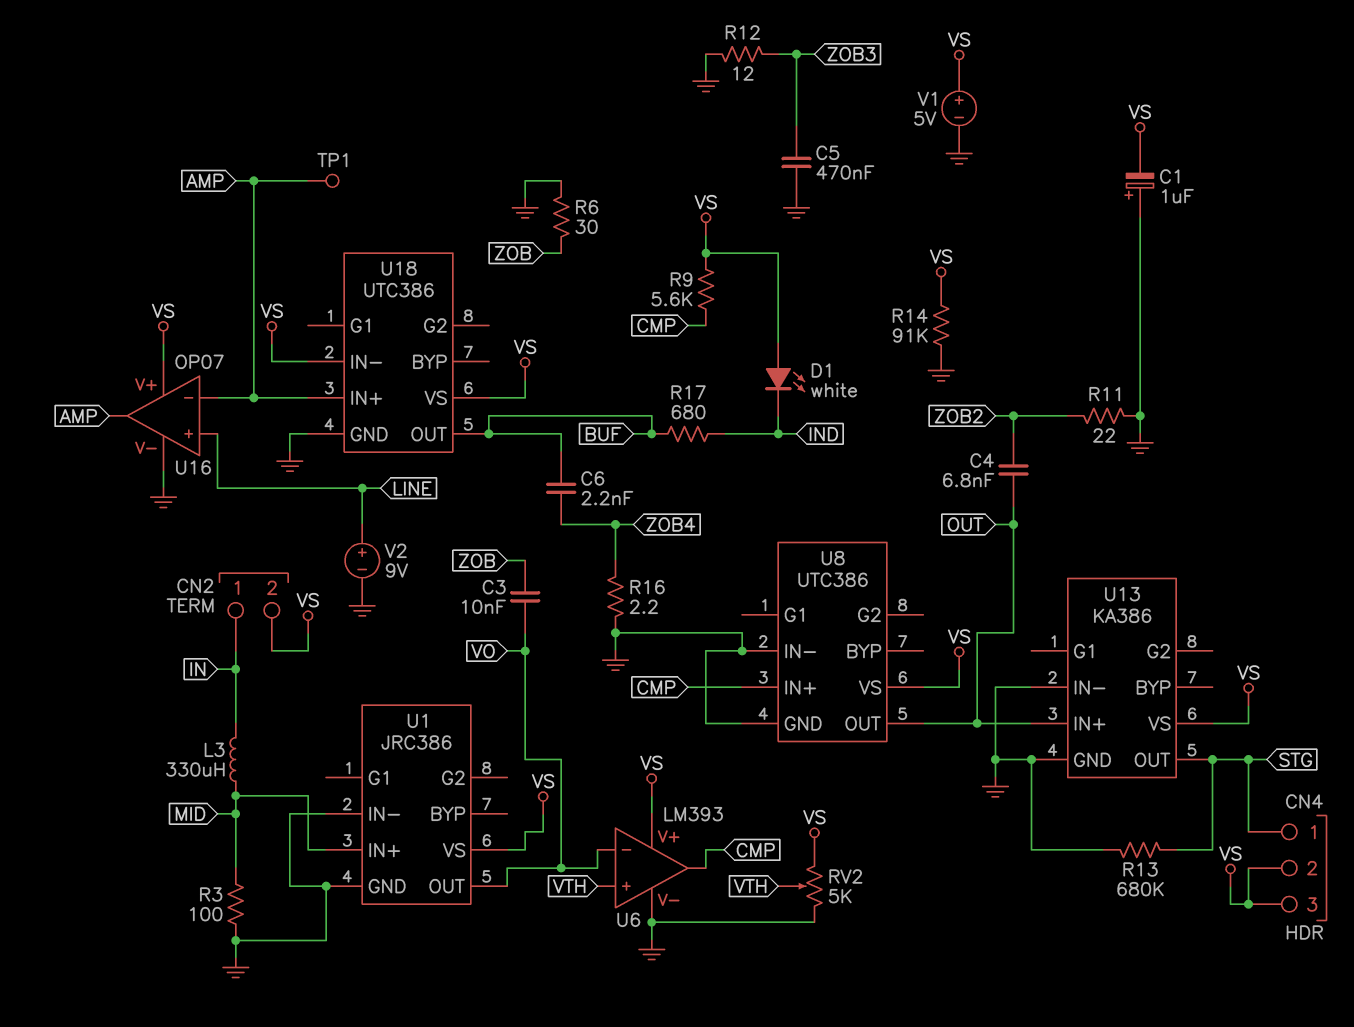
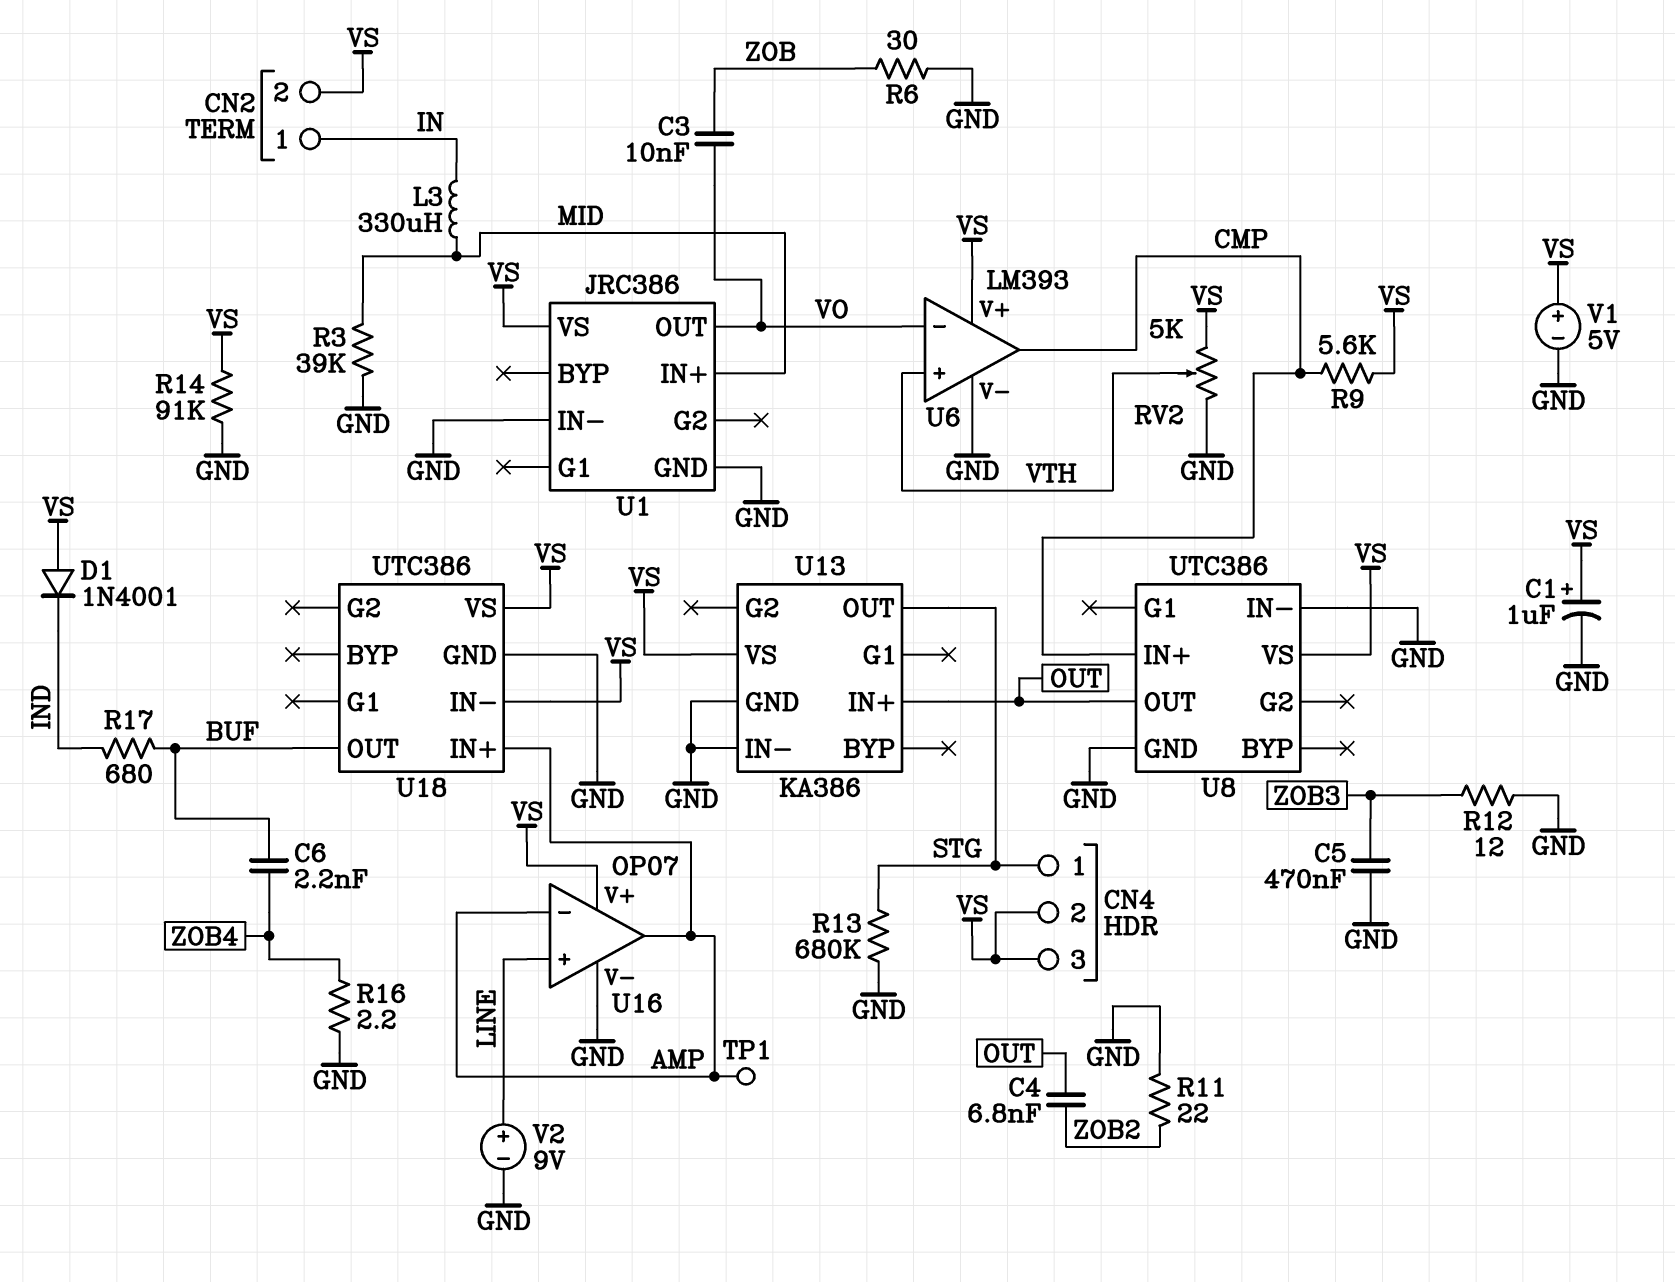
C1: 1uF (plus GND, minus VS) -> 1uF (plus VS, minus GND)
D1: LED white (A VS, K IND) -> diode 1N4001 (A VS, K IND)
R3: 100 (GND, MID) -> 39k (GND, MID)

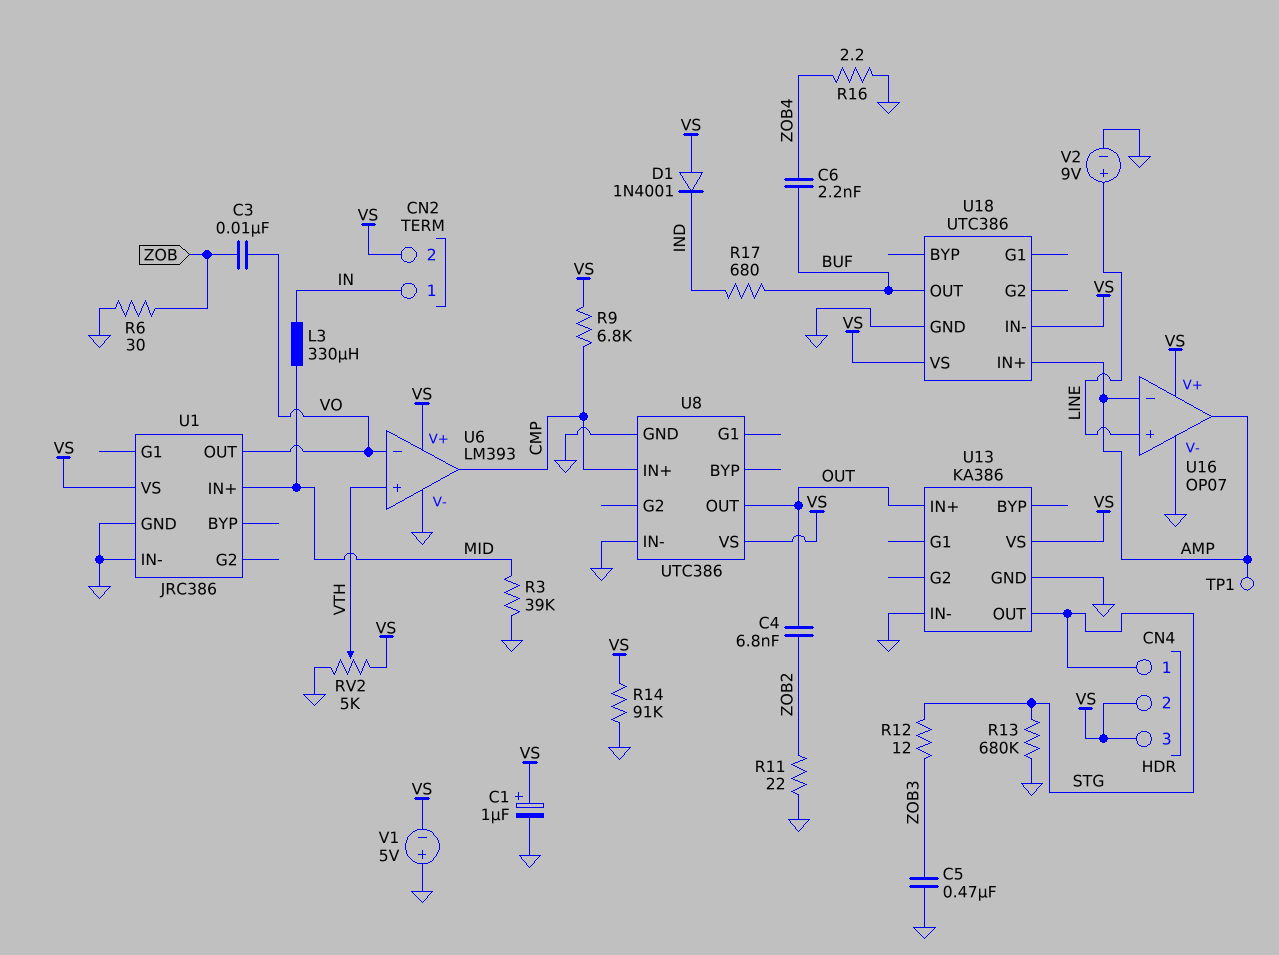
R9: 5.6k (CMP, VS) -> 6.8k (CMP, VS)
R12: 12 (GND, ZOB3) -> 12 (STG, ZOB3)
V1: 5V (plus VS, minus GND) -> 5V (plus GND, minus VS)

